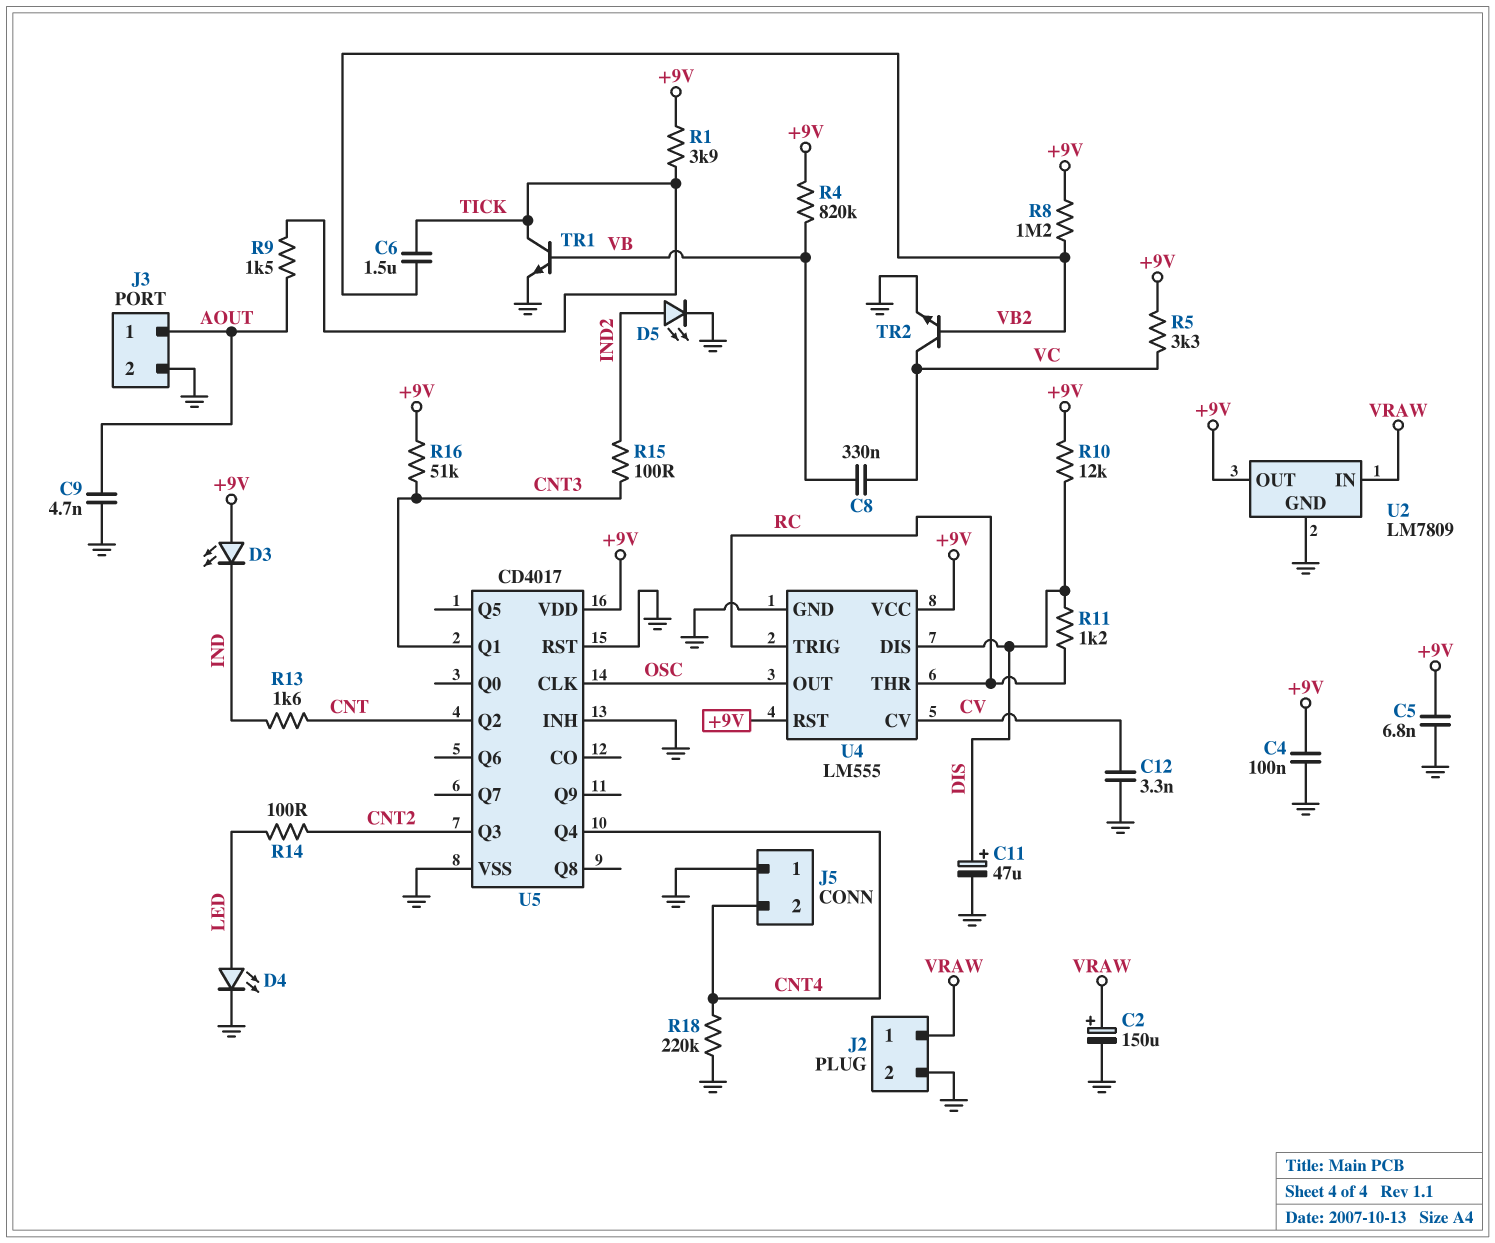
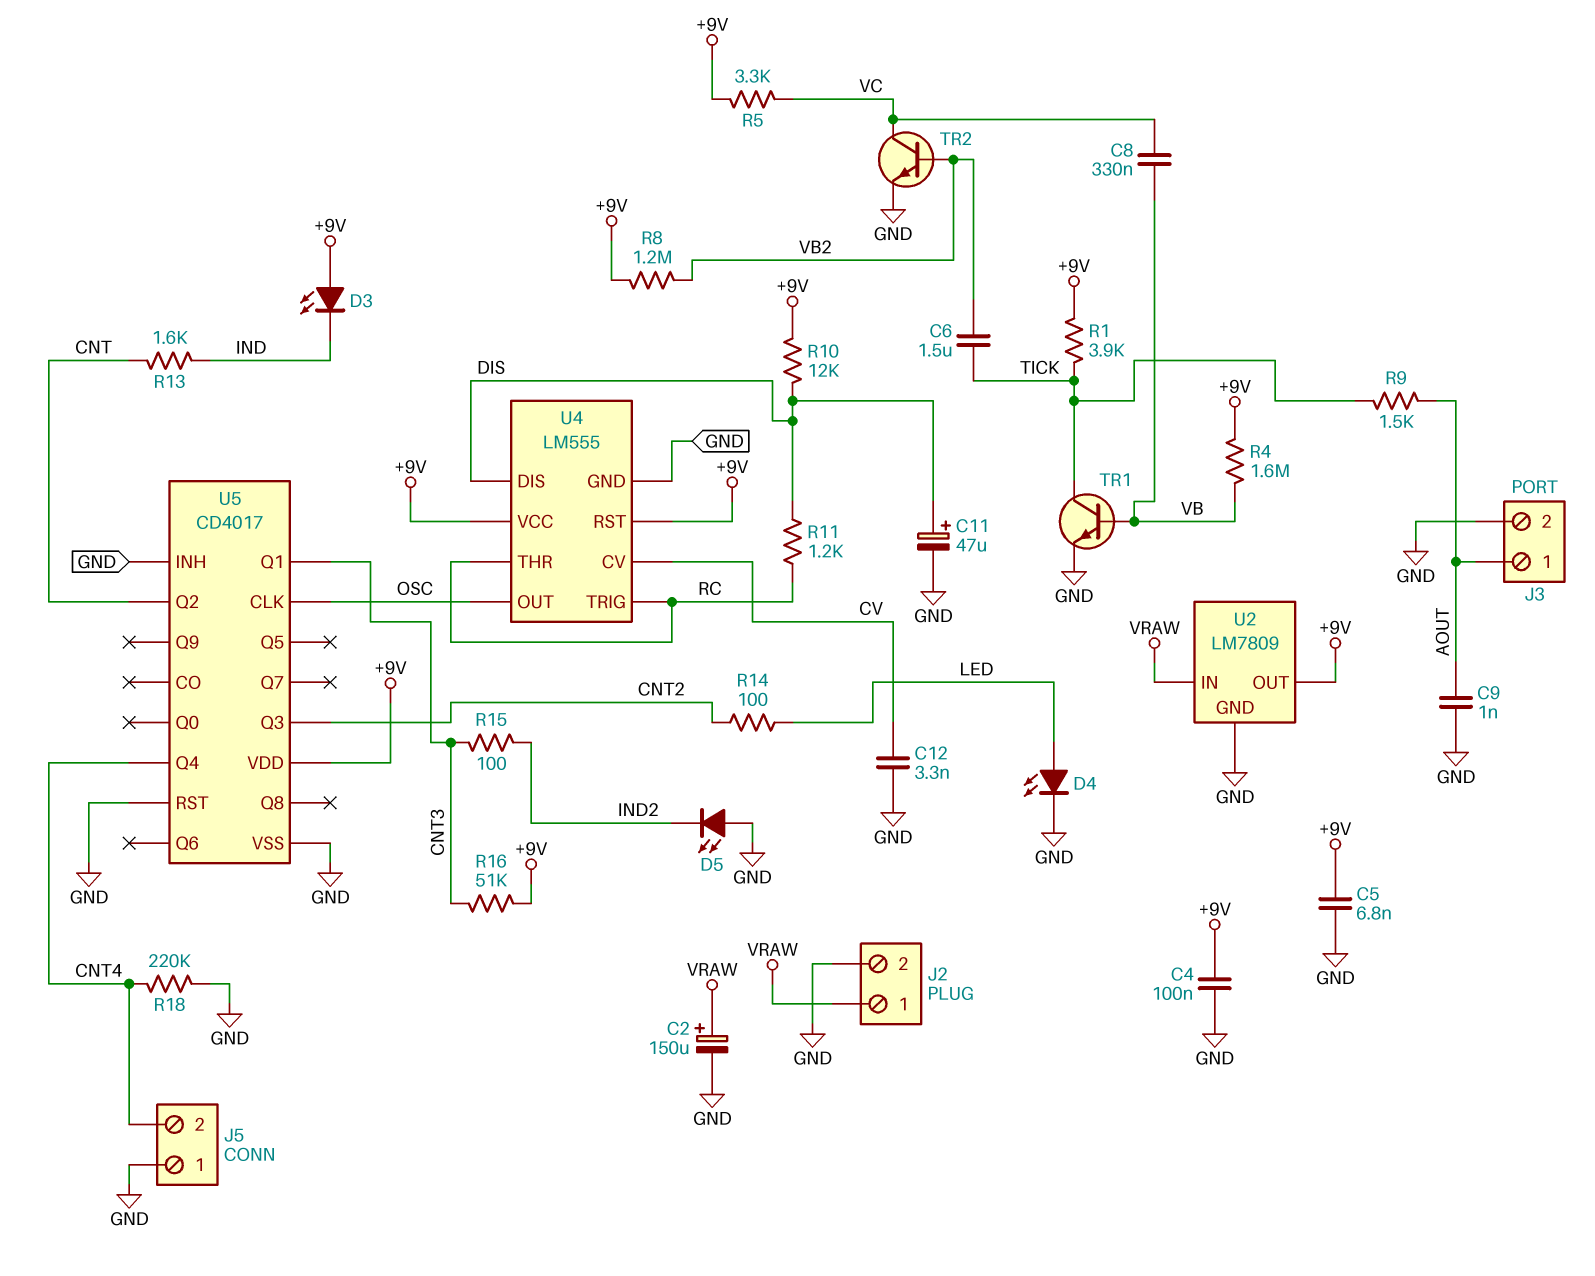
C9: 4.7nF (AOUT, GND) -> 1nF (AOUT, GND)
D5: LED (A IND2, K GND) -> LED (A GND, K IND2)
R4: 820k (+9V, VB) -> 1.6M (+9V, VB)

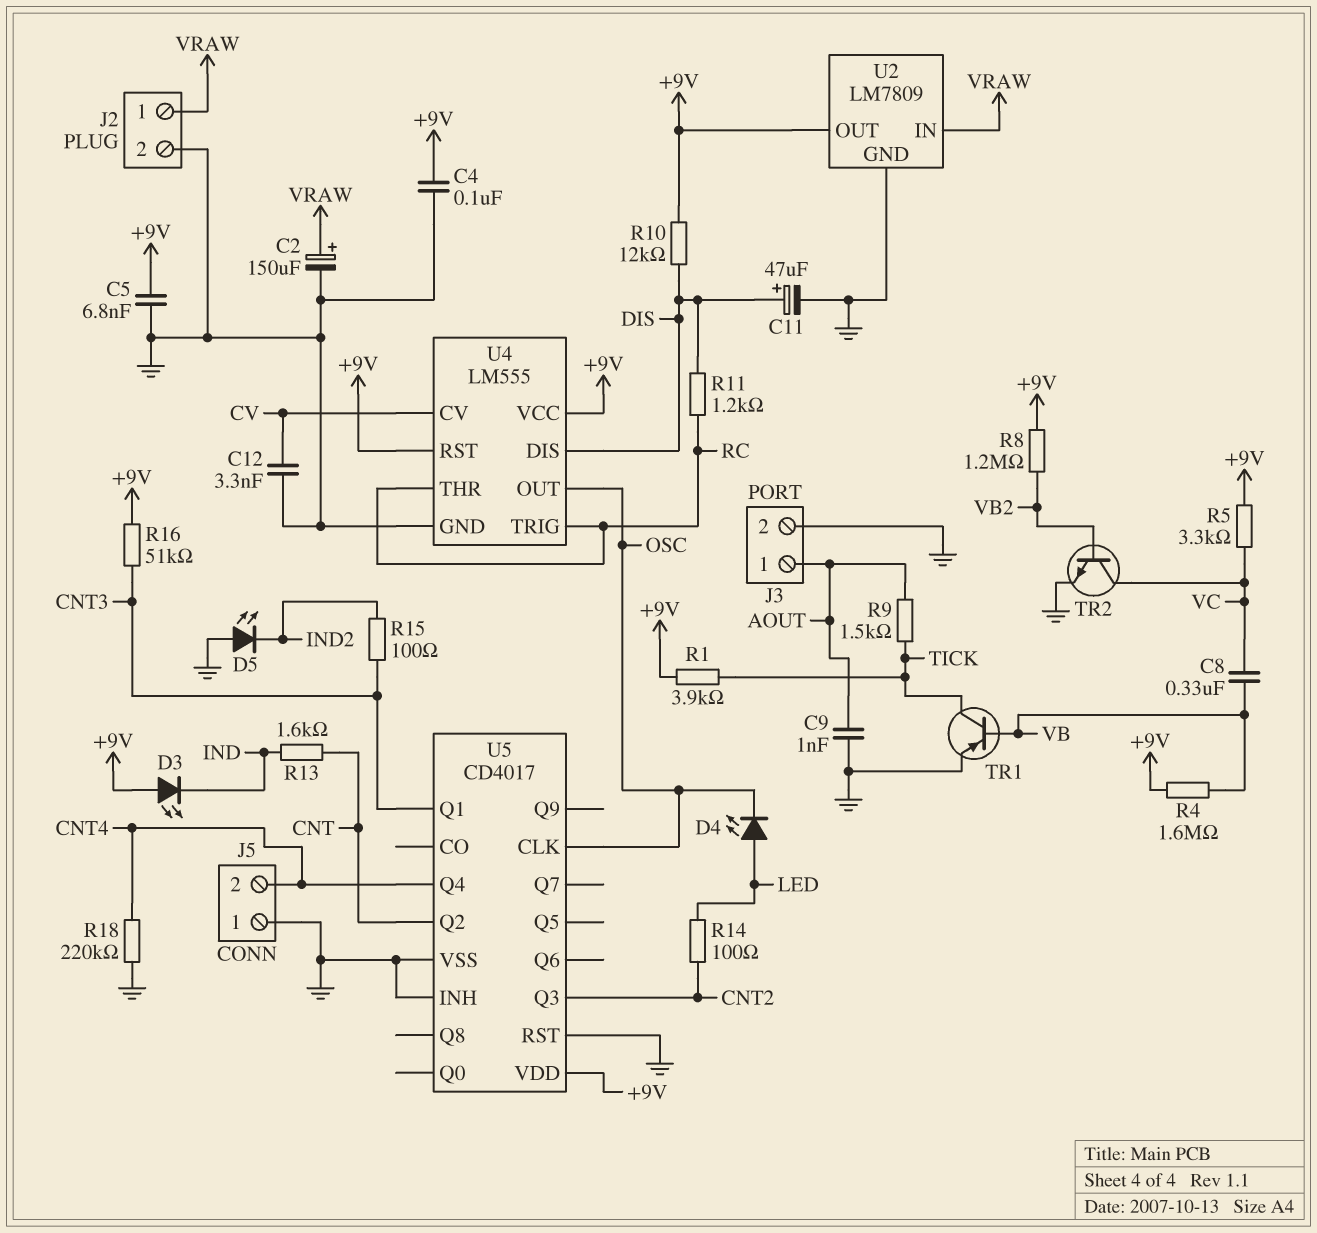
C6: 1.5uF (TICK, VB2) -> none
D4: LED (A LED, K GND) -> LED (A LED, K OSC)
TR1: NPN (B VB, C TICK, E GND) -> PNP (B VB, C TICK, E GND)

